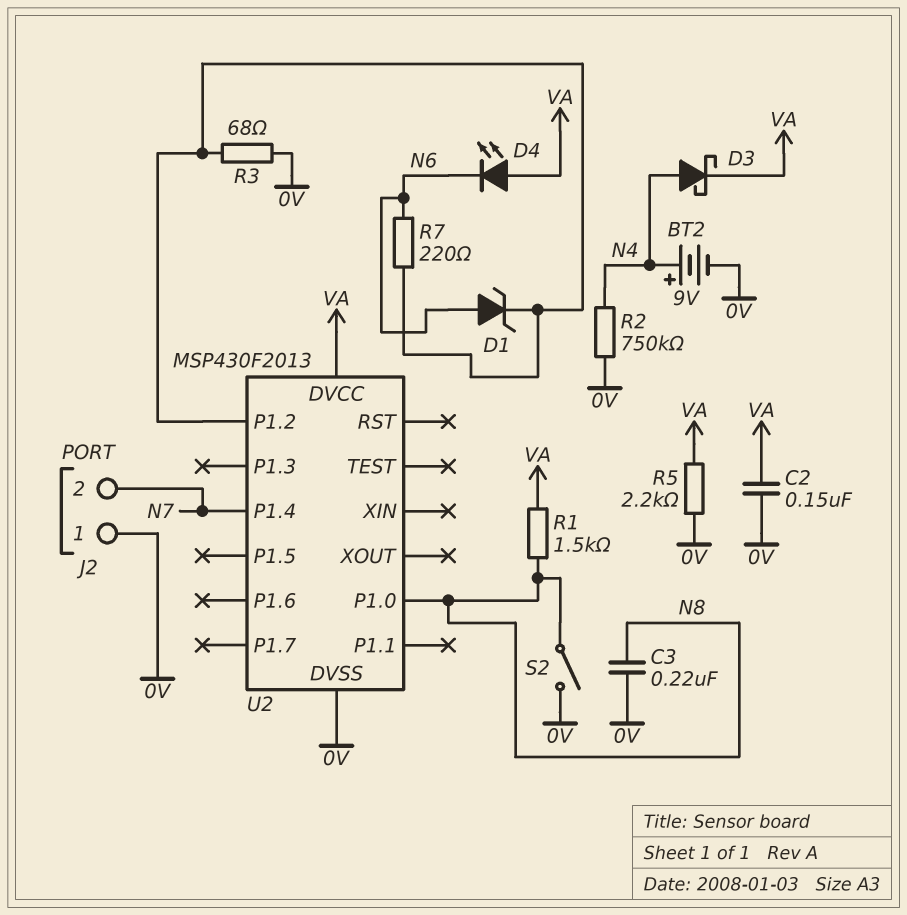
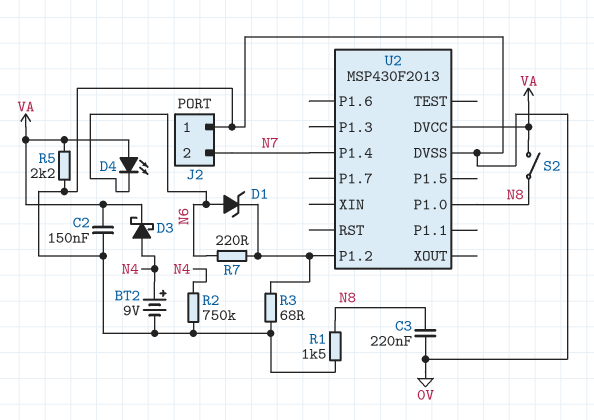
R1: 1.5k (N8, VA) -> 1.5k (0V, N8)
S2: switch (0V, N8) -> switch (N8, VA)

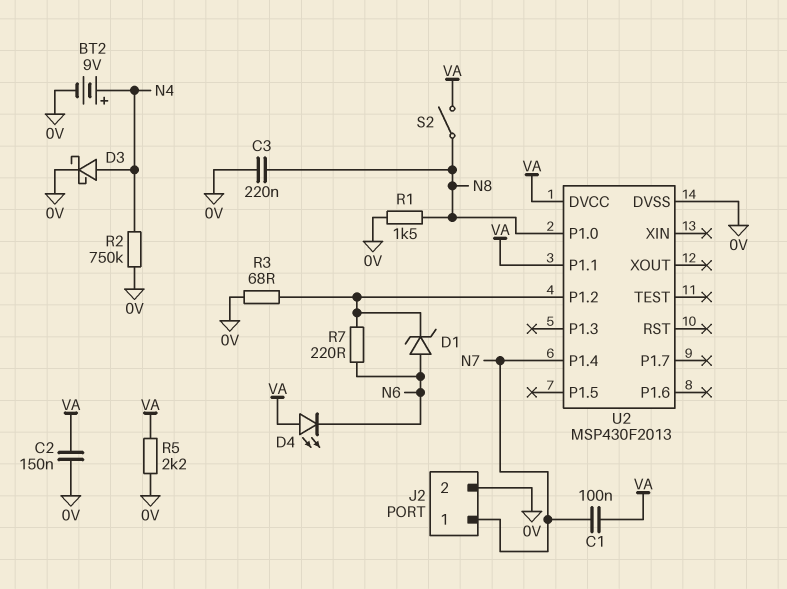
C1: none -> 100nF (N7, VA)
D3: schottky (A N4, K VA) -> schottky (A N4, K 0V)
J2 pin 1: 0V -> N7
J2 pin 2: N7 -> 0V
U2 pin P1.1: none -> VA

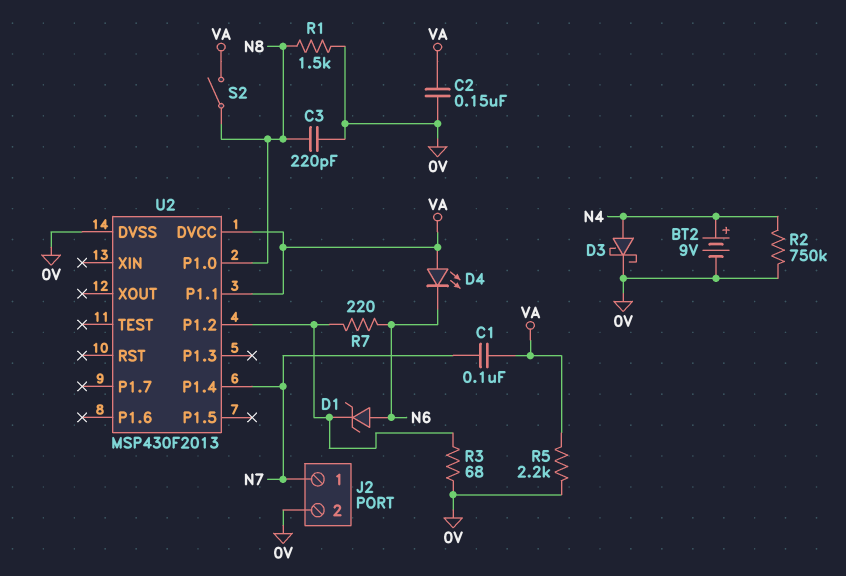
C3: 220nF (0V, N8) -> 220pF (0V, N8)

